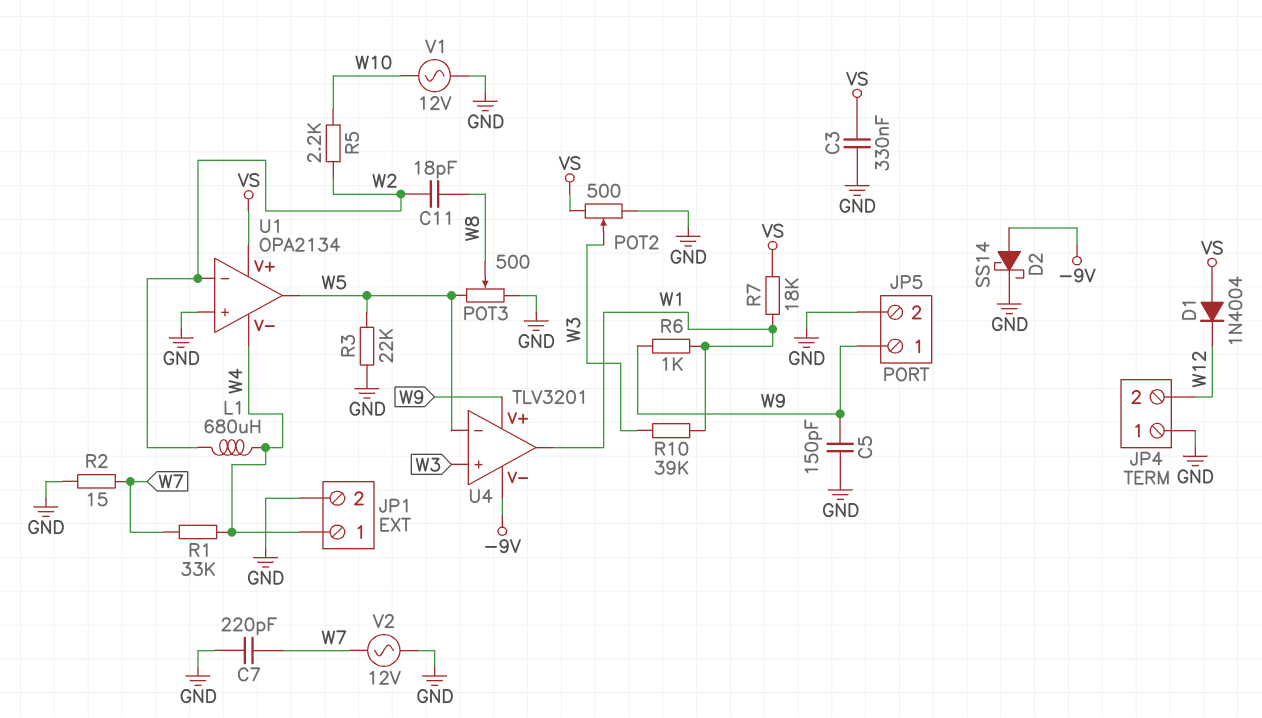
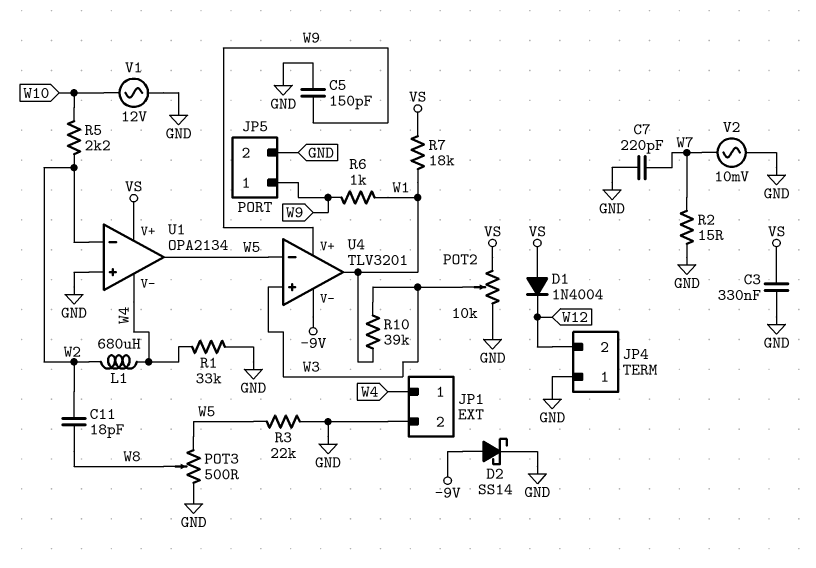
POT2: 500 (GND, VS, wiper W3) -> 10k (GND, VS, wiper W3)
R1: 33k (W4, W7) -> 33k (GND, W4)
V2: AC 12V (GND, W7) -> AC 10mV (GND, W7)

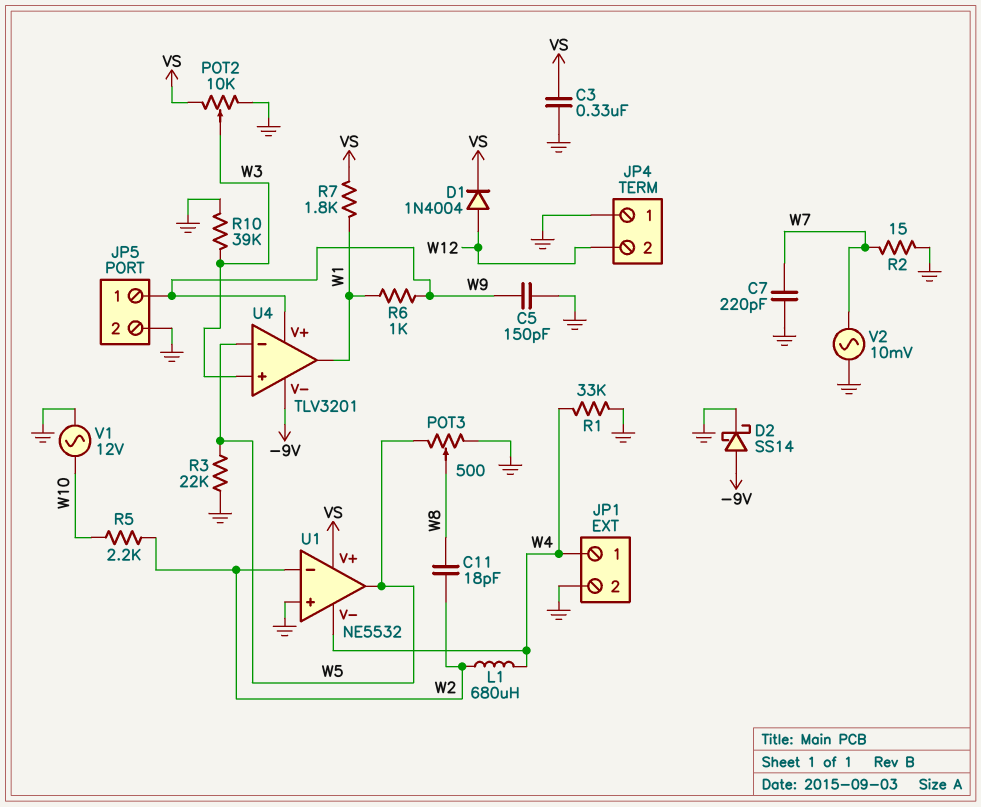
D1: diode 1N4004 (A VS, K W12) -> diode 1N4004 (A W12, K VS)
R7: 18k (VS, W1) -> 1.8k (VS, W1)
R10: 39k (W1, W3) -> 39k (GND, W3)
U1: OPA2134 -> NE5532

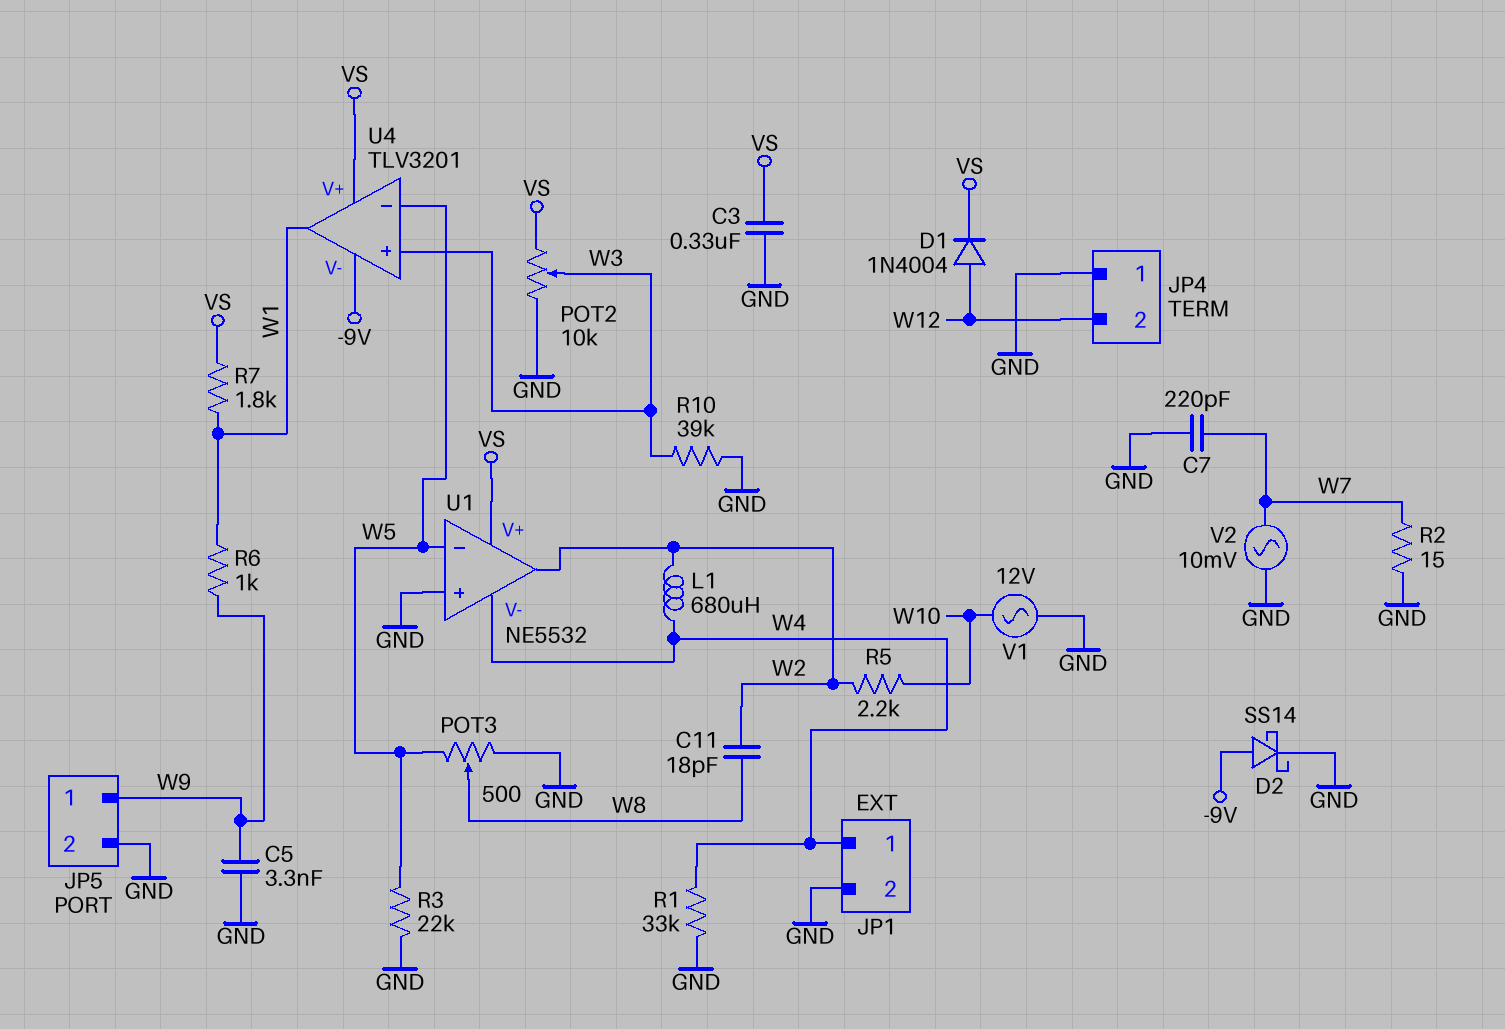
C5: 150pF (GND, W9) -> 3.3nF (GND, W9)
U1 pin in-: W2 -> W5
U1 pin out: W5 -> W2
U4 pin V+: W9 -> VS

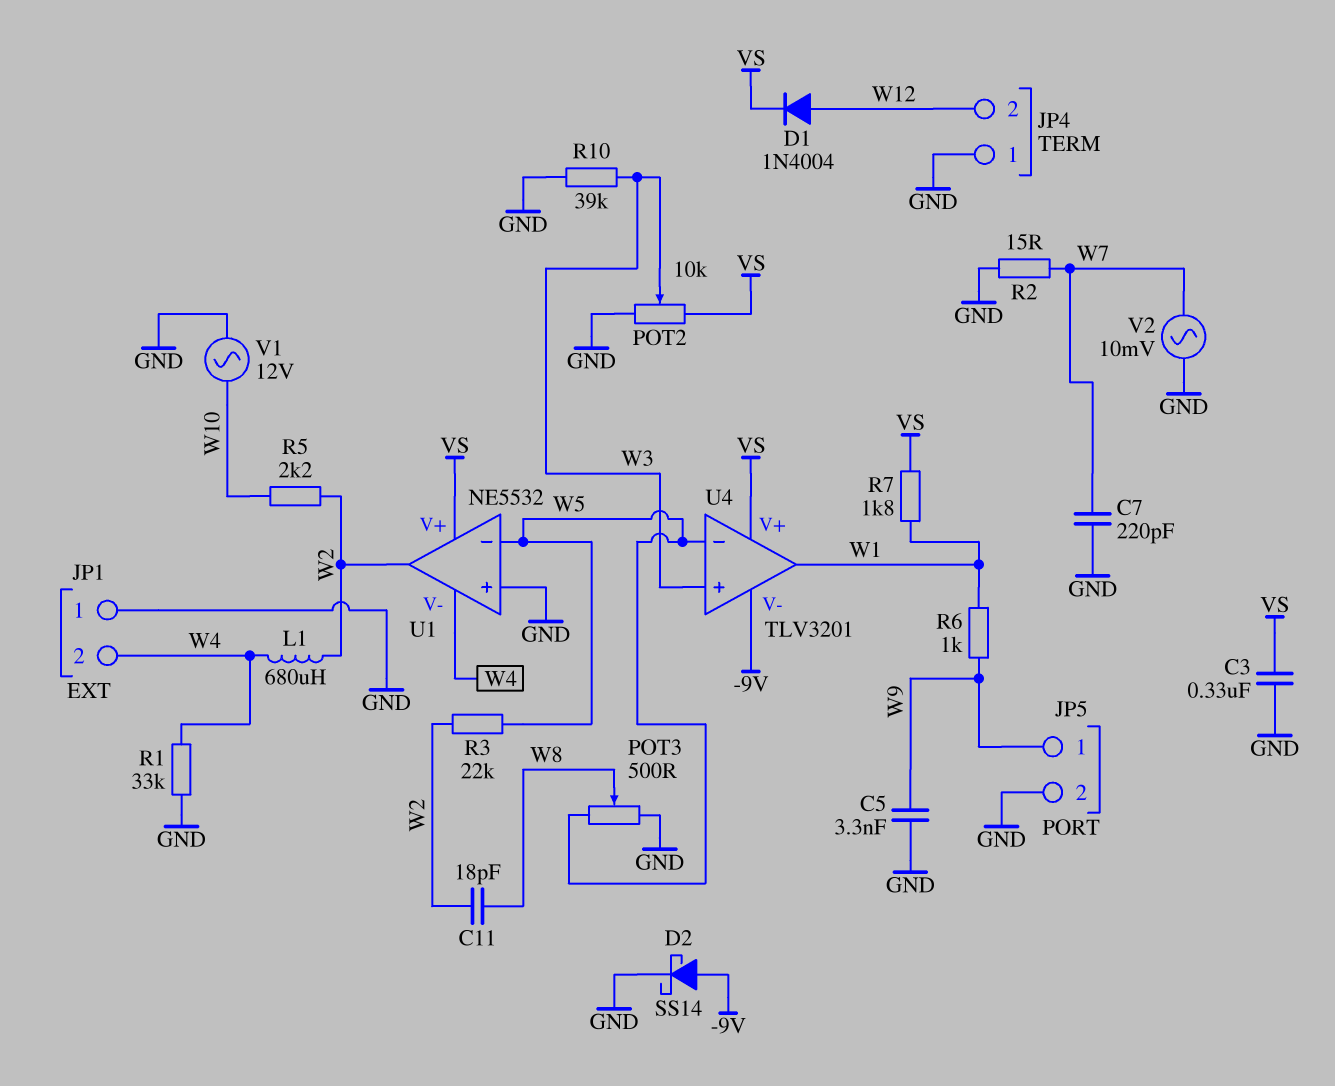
JP1 pin 1: W4 -> GND
JP1 pin 2: GND -> W4
R3: 22k (GND, W5) -> 22k (W2, W5)

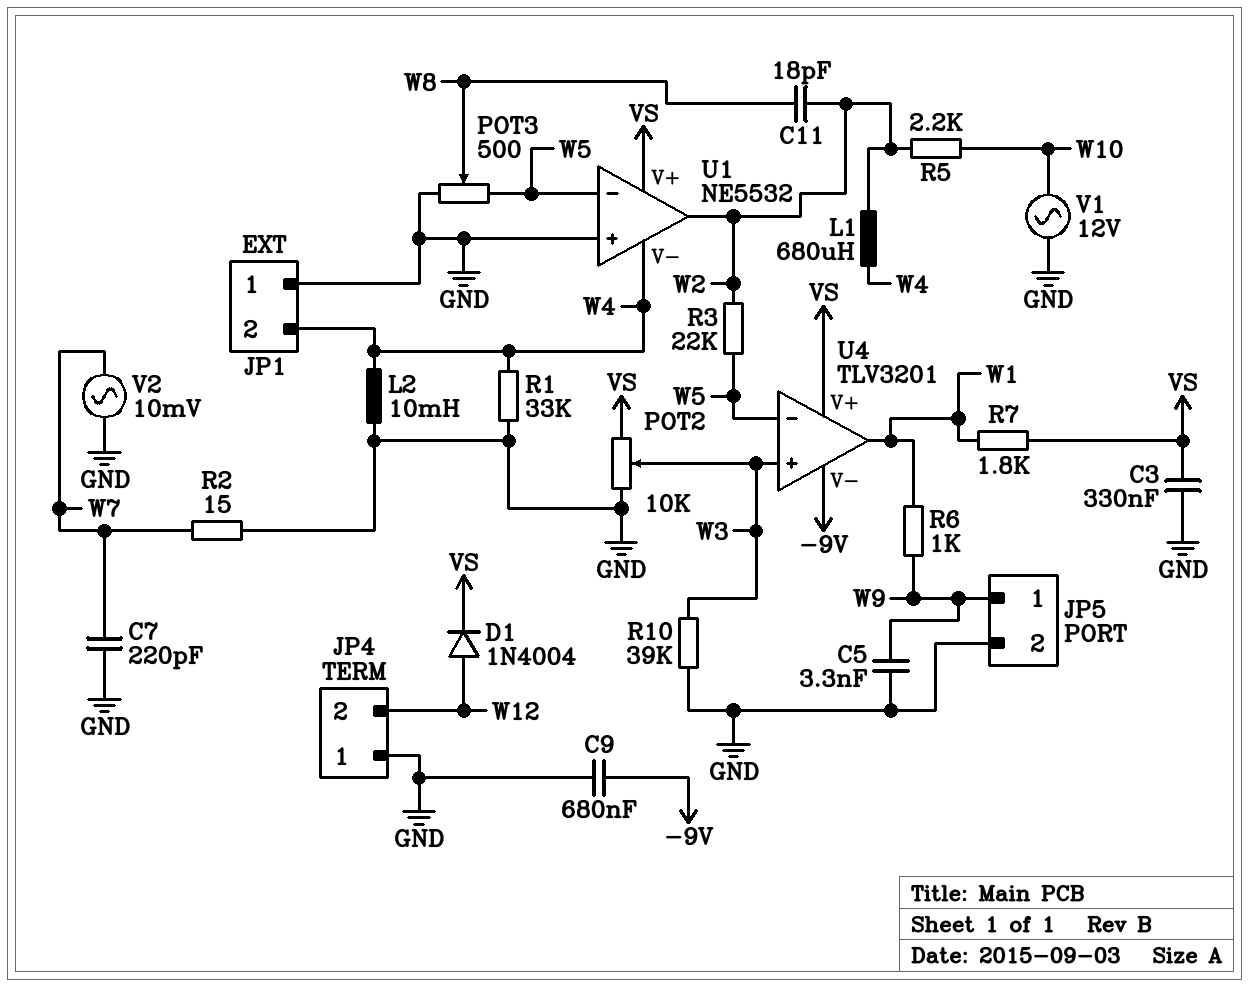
C9: none -> 680nF (-9V, GND)
D2: schottky SS14 (A -9V, K GND) -> none
L2: none -> 10mH (GND, W4)

